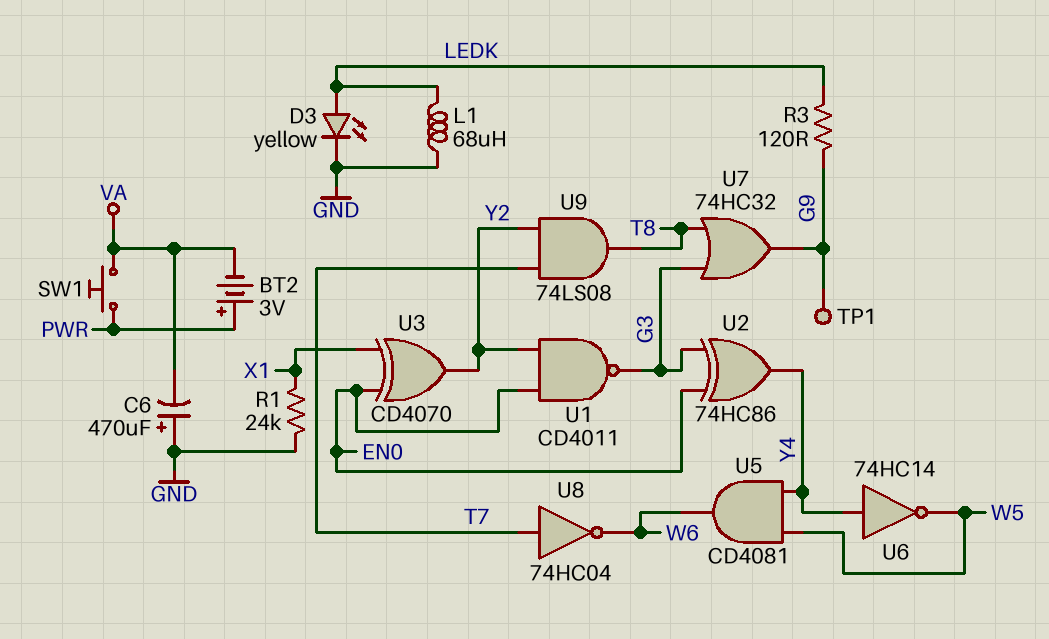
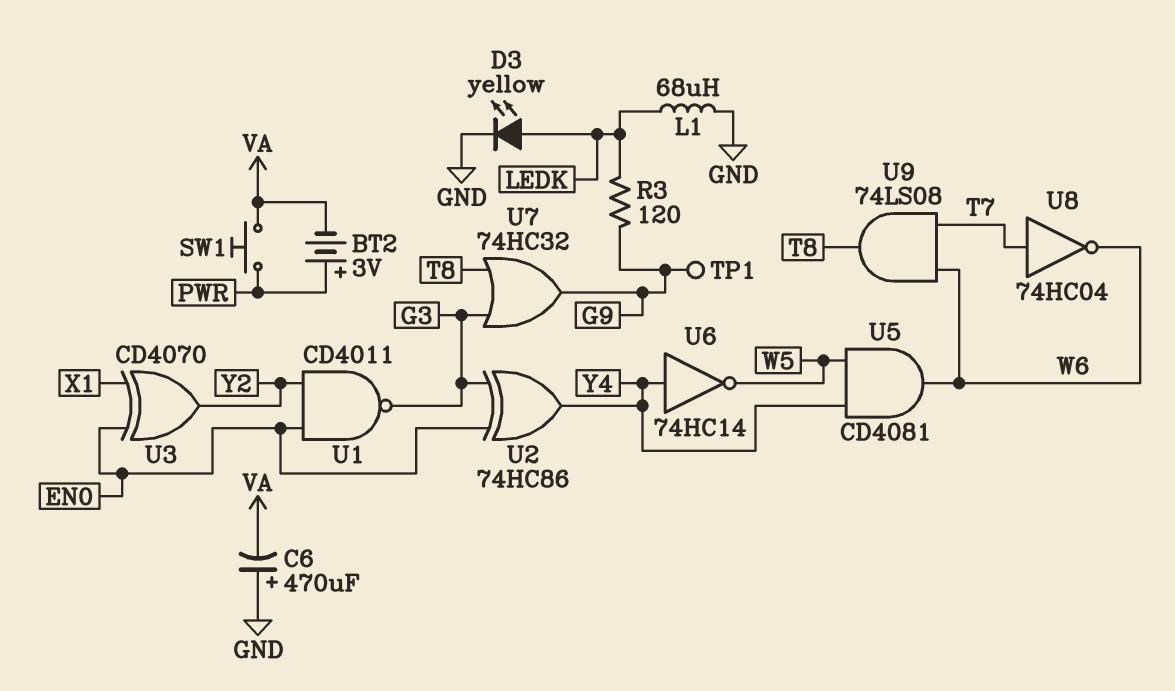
R1: 24k (GND, X1) -> none
U9: AND 74LS08 (in T7, in Y2, out T8) -> AND 74LS08 (in T7, in W6, out T8)

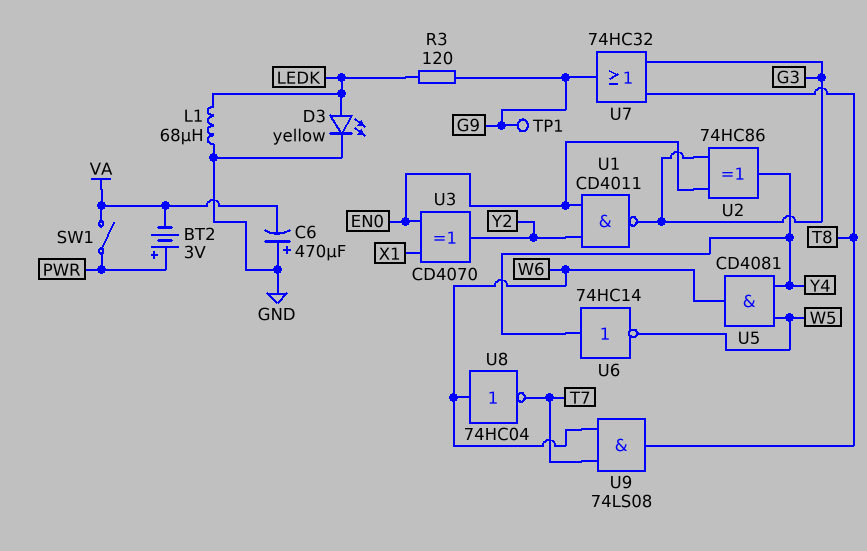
SW1: button (PWR, VA) -> switch (PWR, VA)
U8: NOT 74HC04 (in T7, out W6) -> NOT 74HC04 (in W6, out T7)

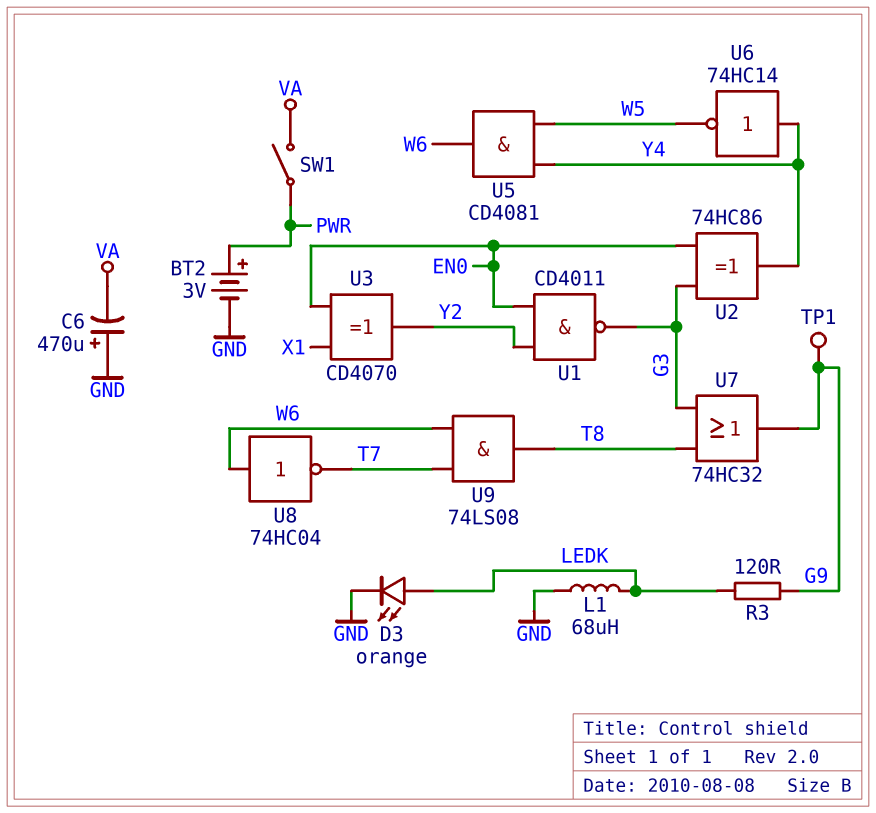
BT2: 3V (plus PWR, minus VA) -> 3V (plus PWR, minus GND)
D3: LED yellow (A LEDK, K GND) -> LED orange (A LEDK, K GND)

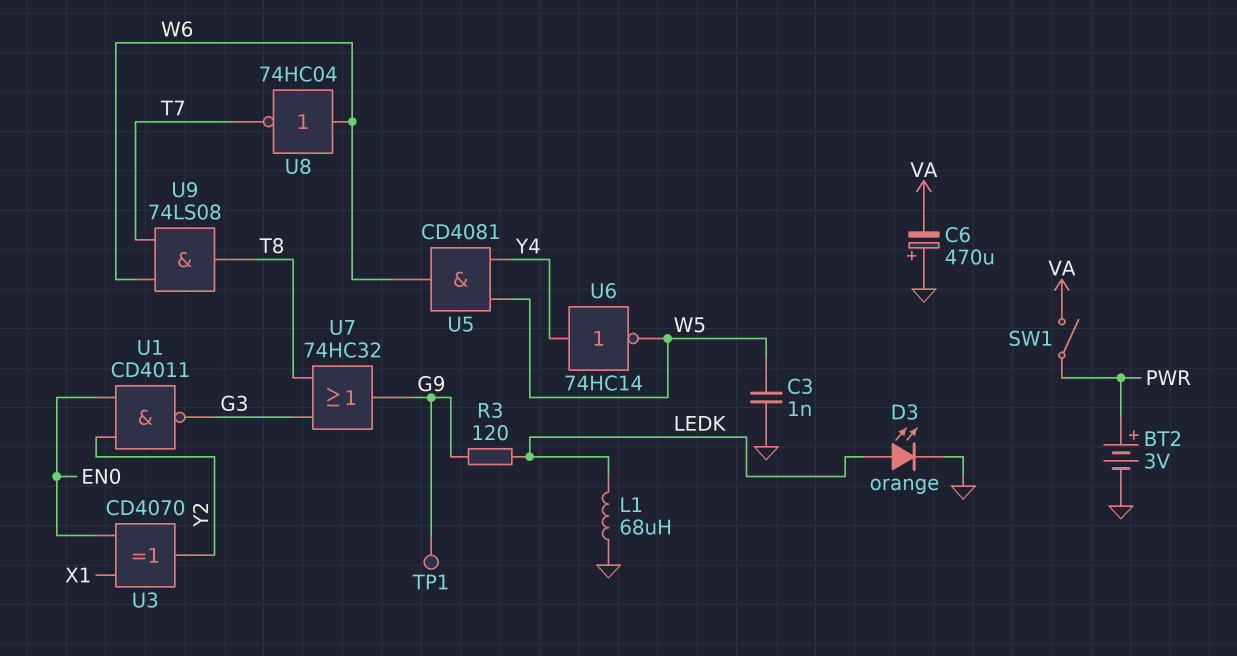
C3: none -> 1nF (GND, W5)
U2: XOR 74HC86 (in EN0, in G3, out Y4) -> none

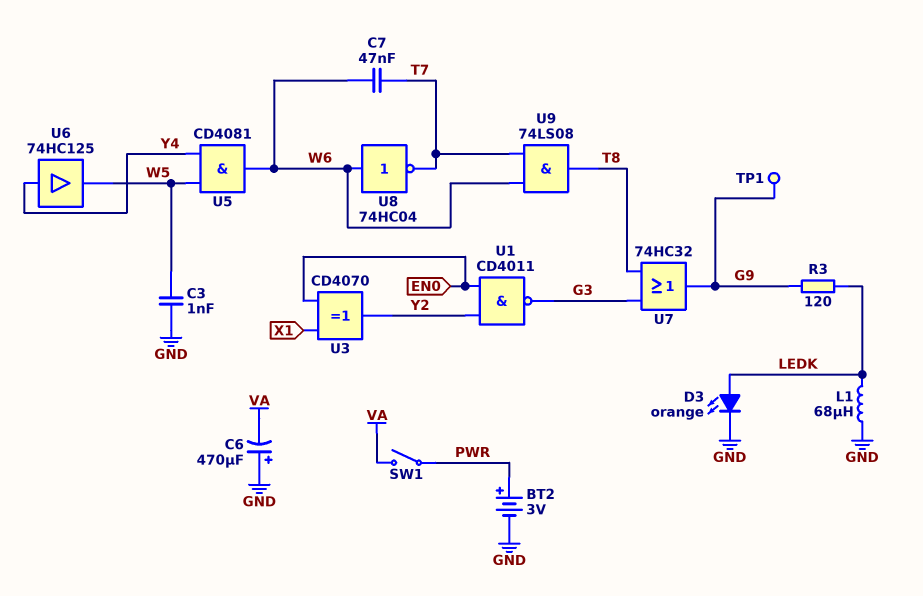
C7: none -> 47nF (T7, W6)
U6: NOT 74HC14 (in Y4, out W5) -> buffer 74HC125 (in Y4, out W5)

